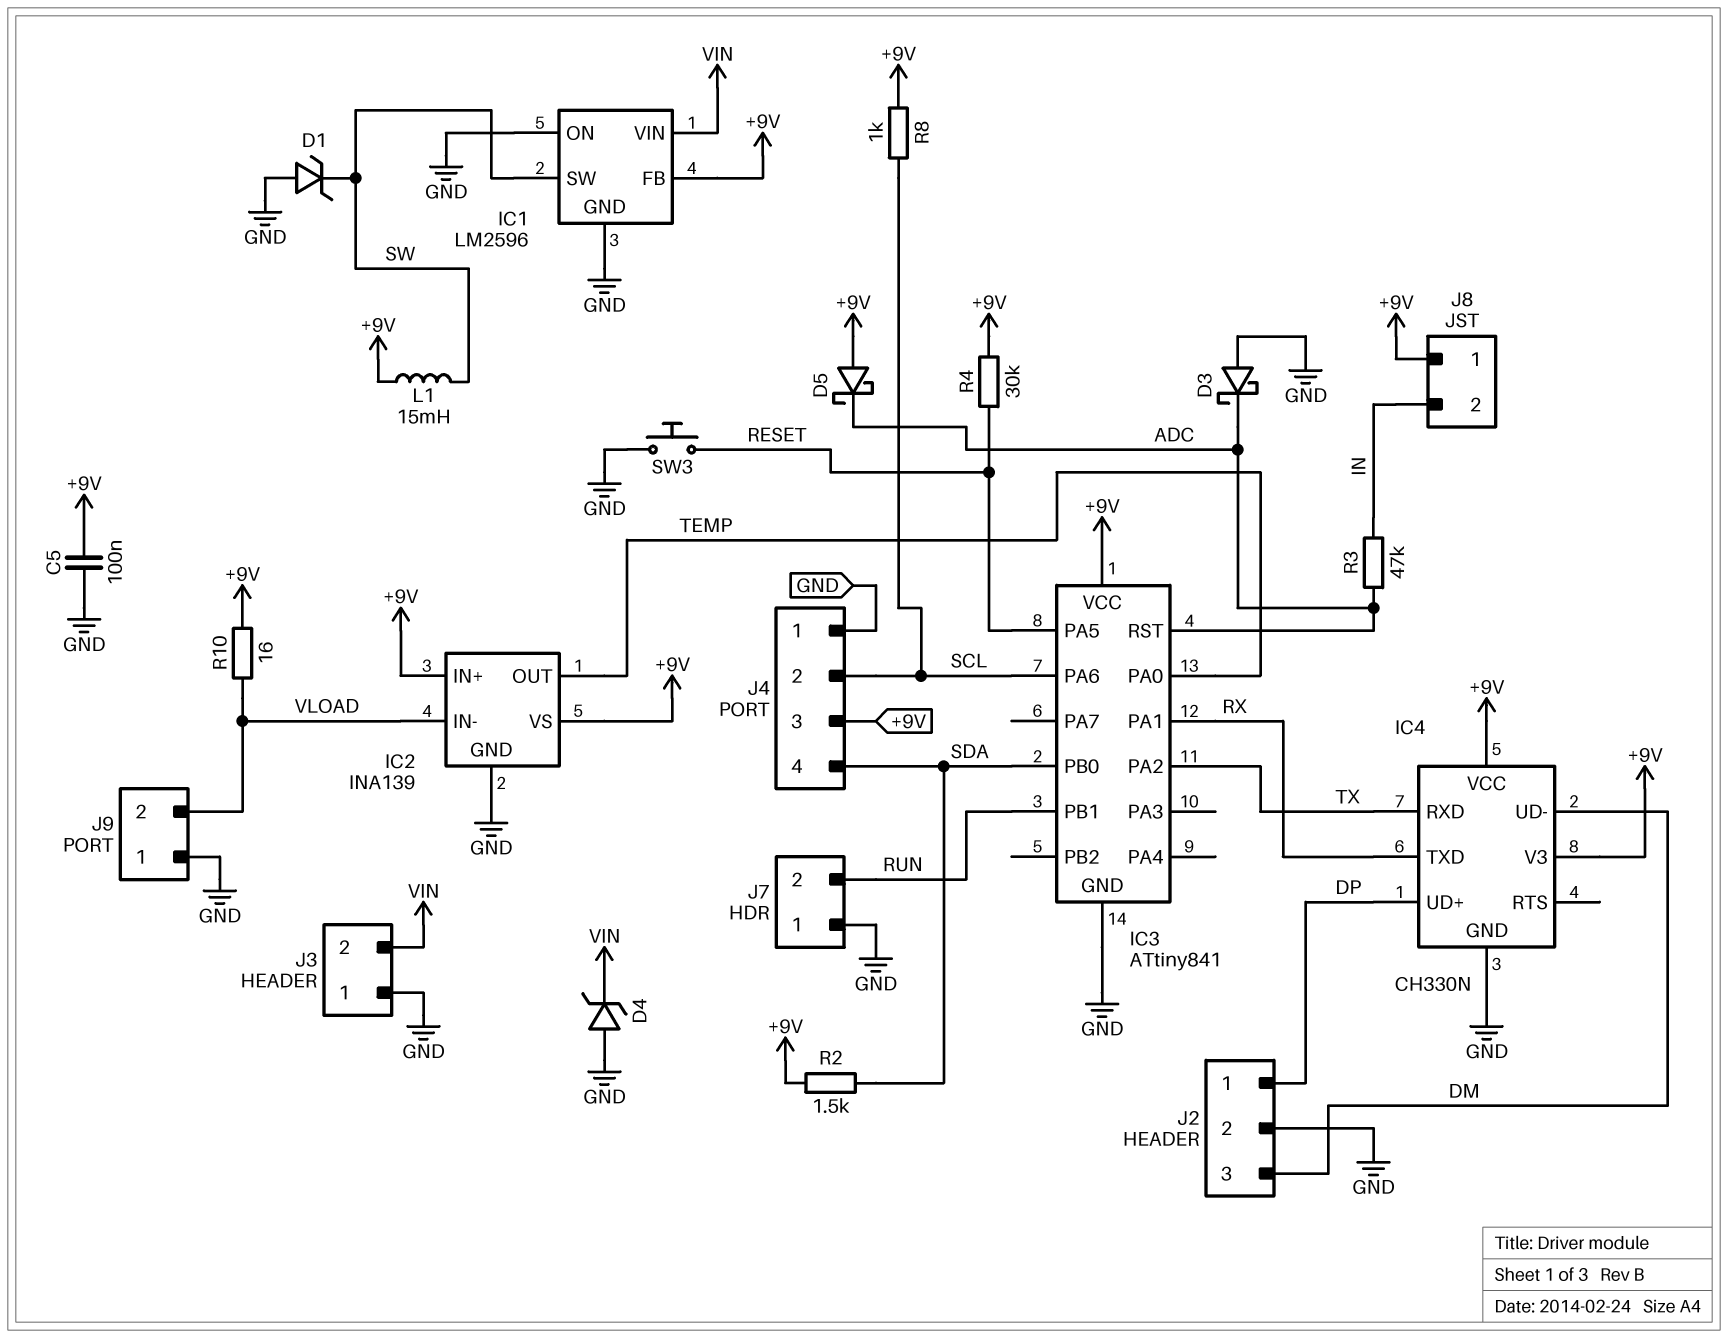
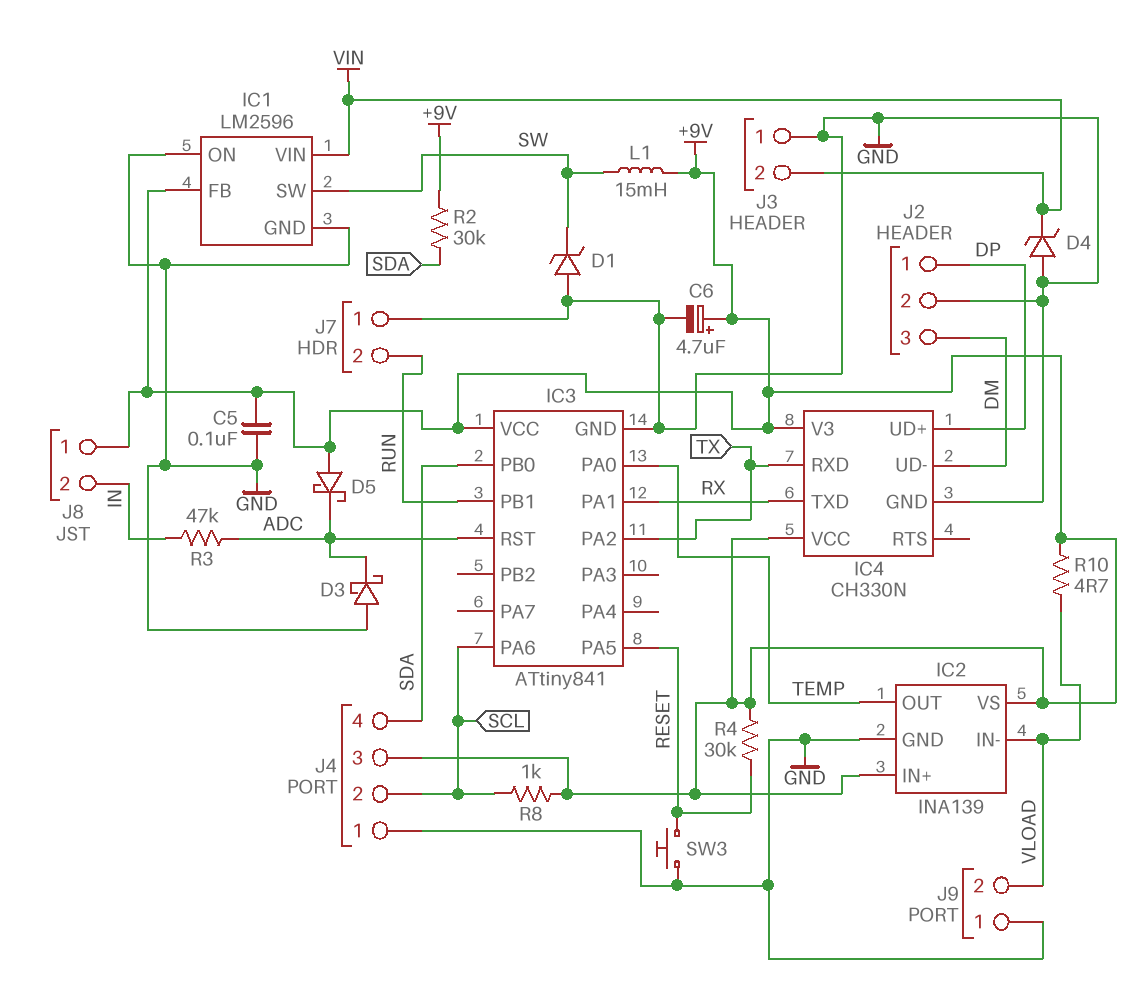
C6: none -> 4.7uF (plus +9V, minus GND)
R2: 1.5k (+9V, SDA) -> 30k (+9V, SDA)
R10: 16 (+9V, VLOAD) -> 4.7 (+9V, VLOAD)

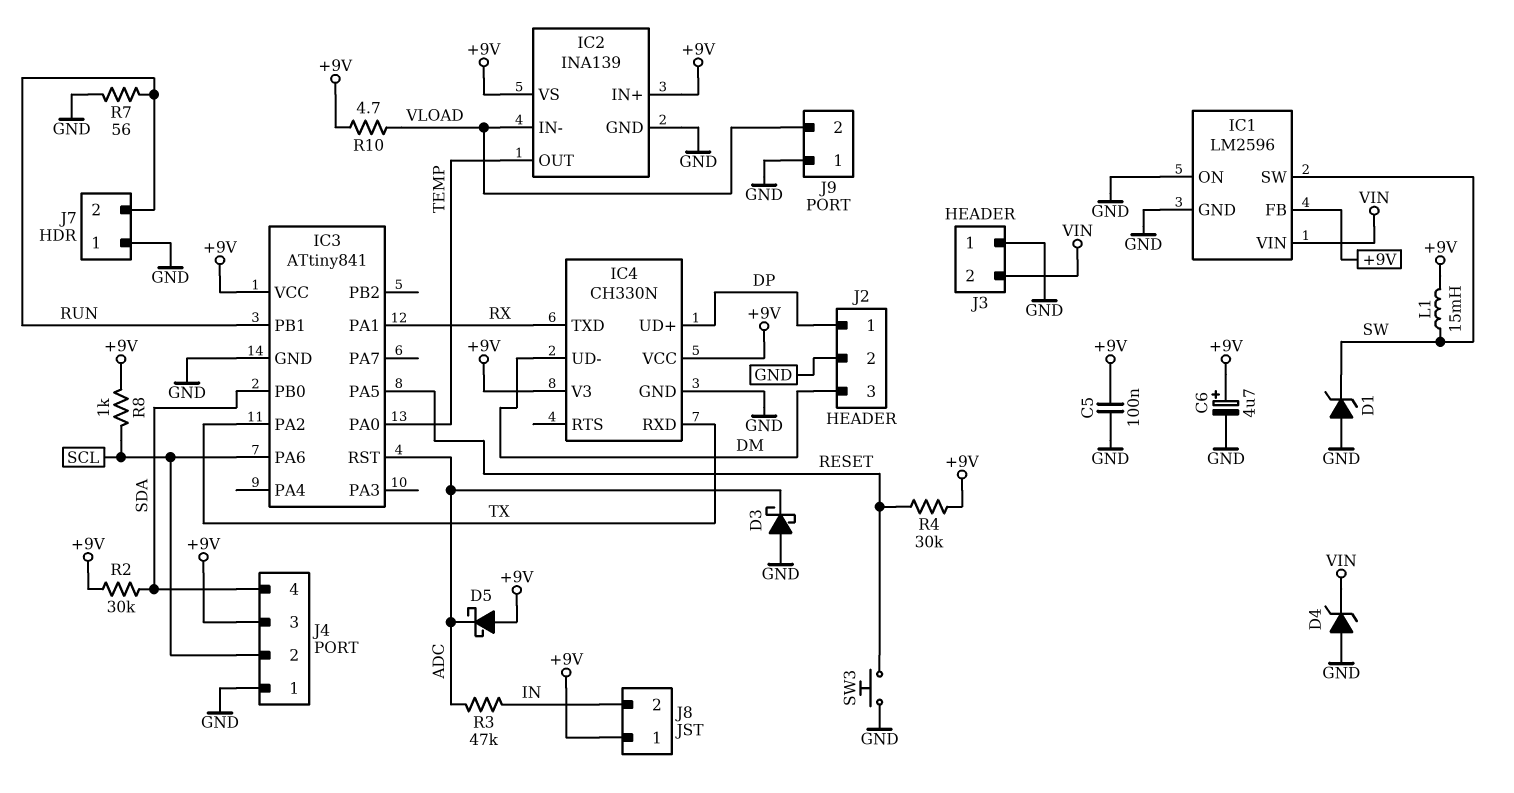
R7: none -> 56 (GND, RUN)

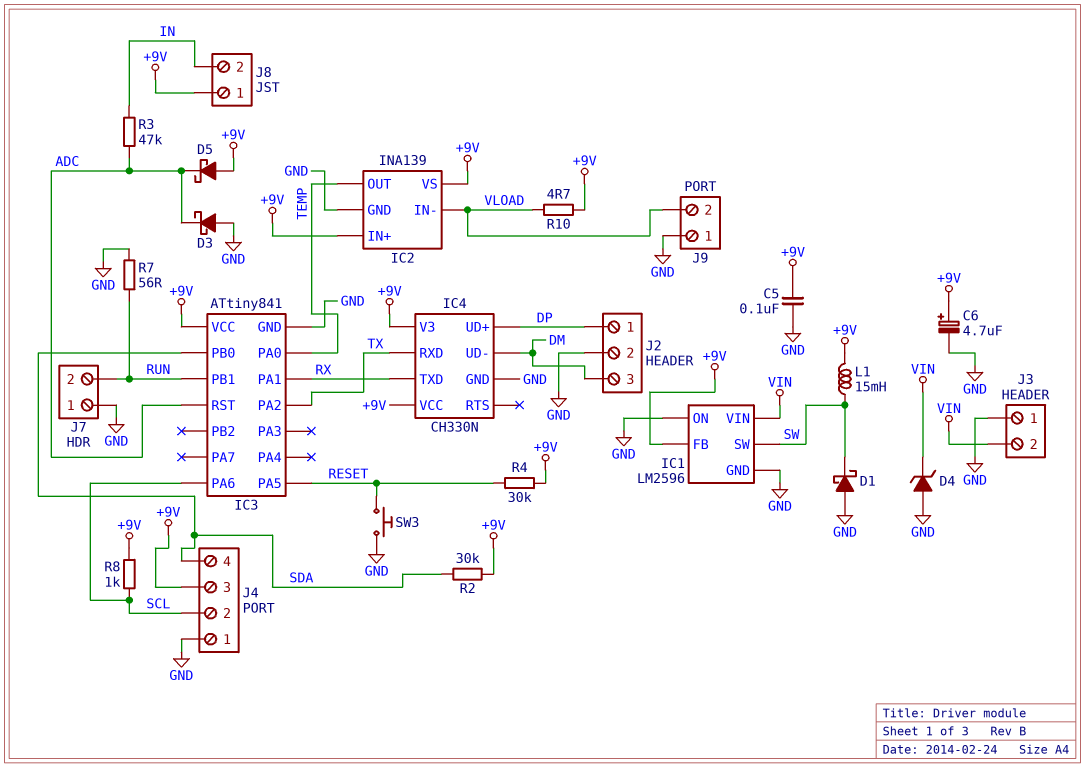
D1: zener (A GND, K SW) -> schottky (A GND, K SW)

